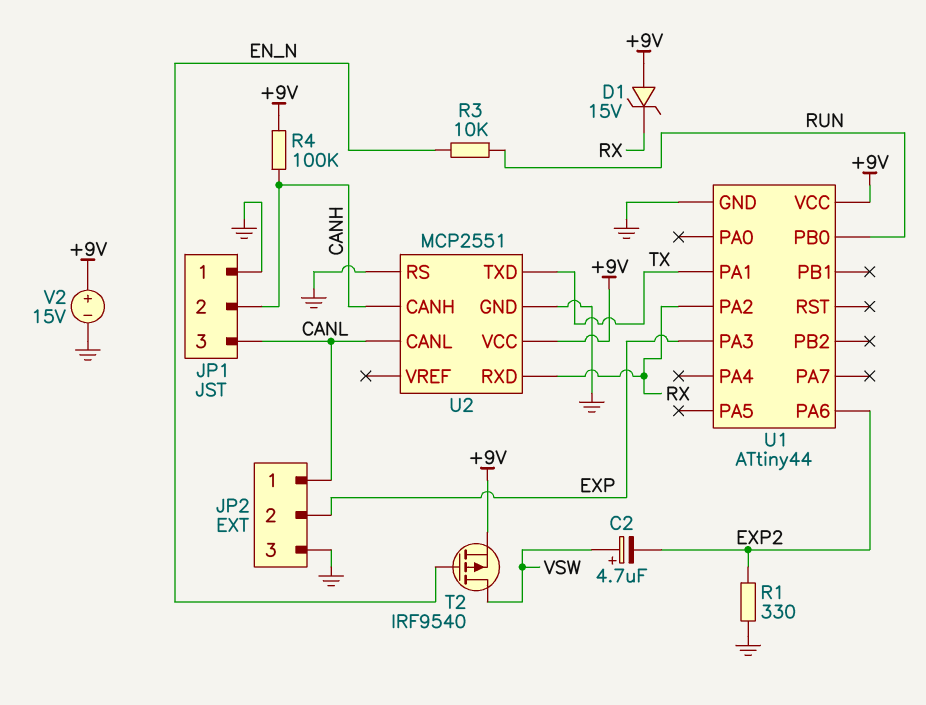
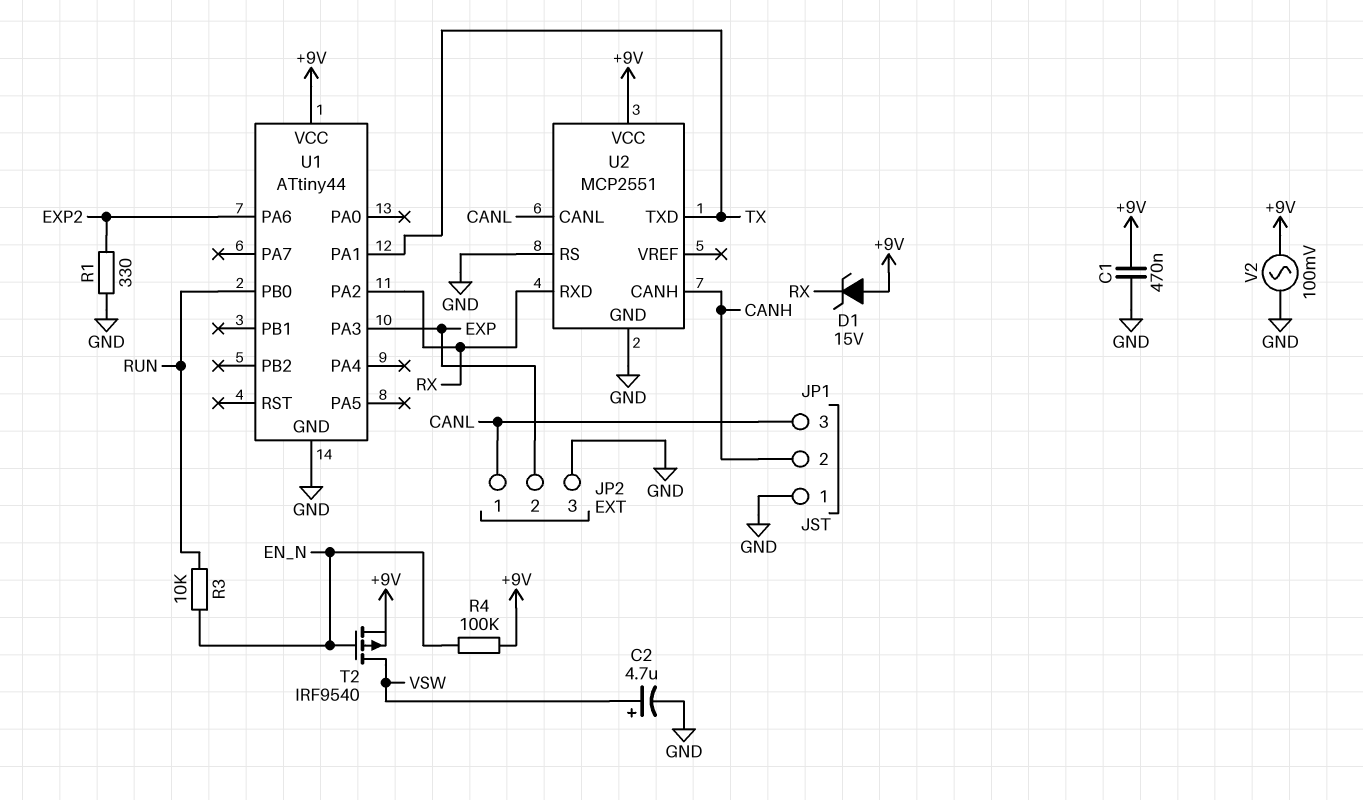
C1: none -> 470nF (+9V, GND)
C2: 4.7uF (plus VSW, minus EXP2) -> 4.7uF (plus VSW, minus GND)
R4: 100k (+9V, CANH) -> 100k (+9V, EN_N)
V2: 15V (plus +9V, minus GND) -> AC 100mV (+9V, GND)

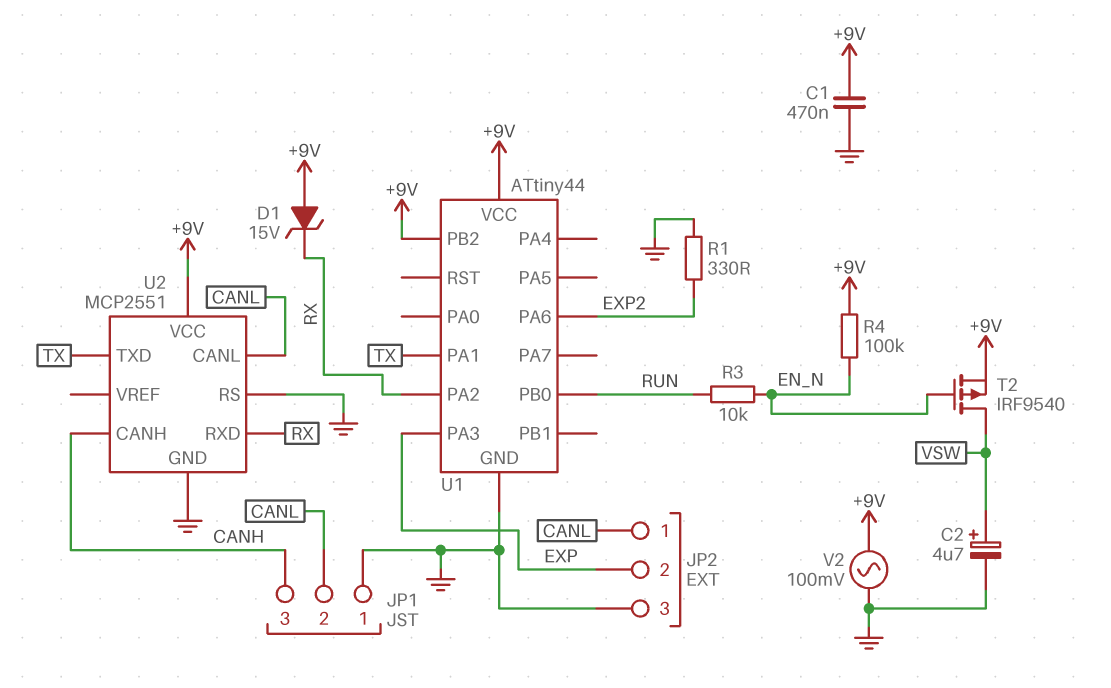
JP1 pin 2: CANH -> CANL
JP1 pin 3: CANL -> CANH
U1 pin PB2: none -> +9V

